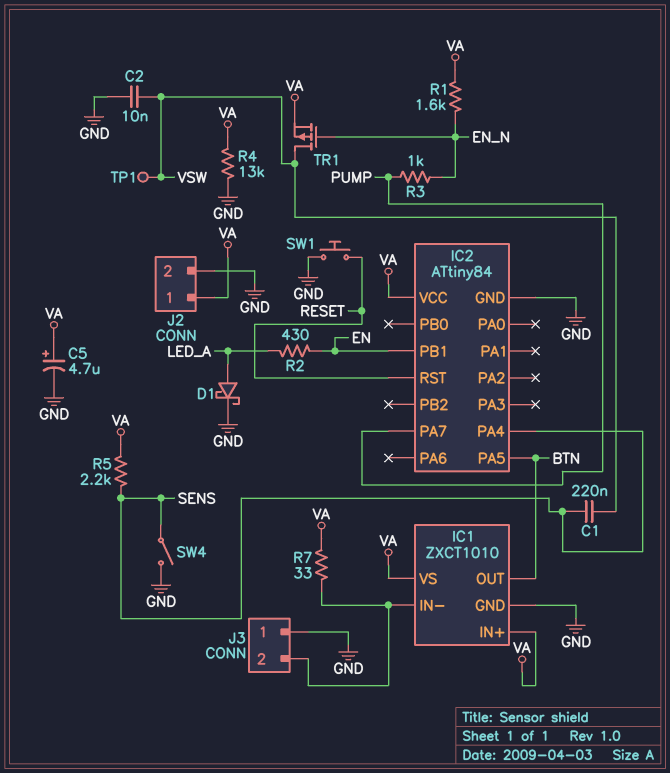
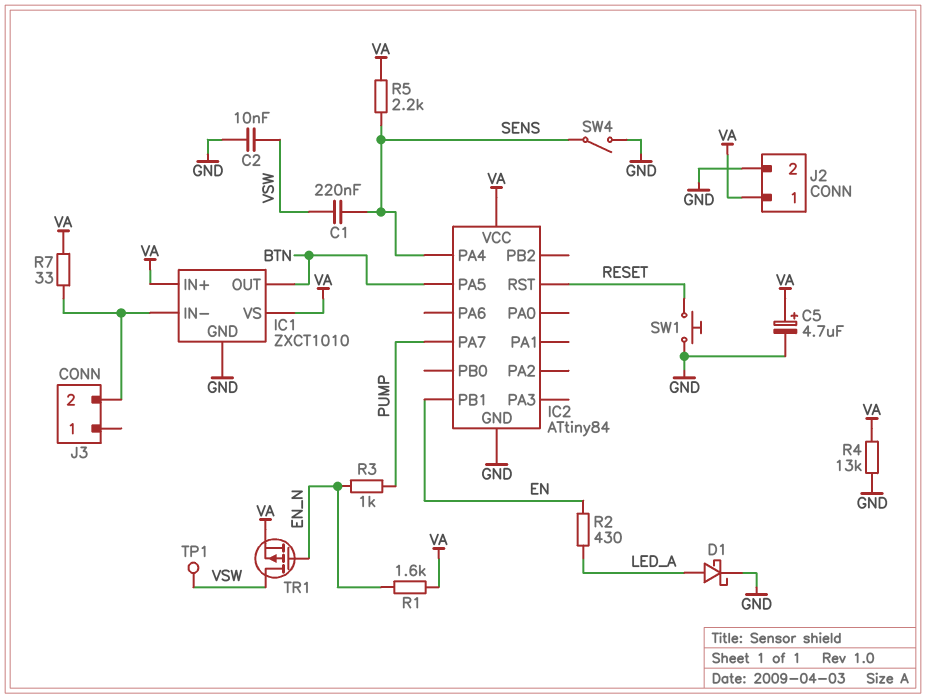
J3 pin 1: GND -> none

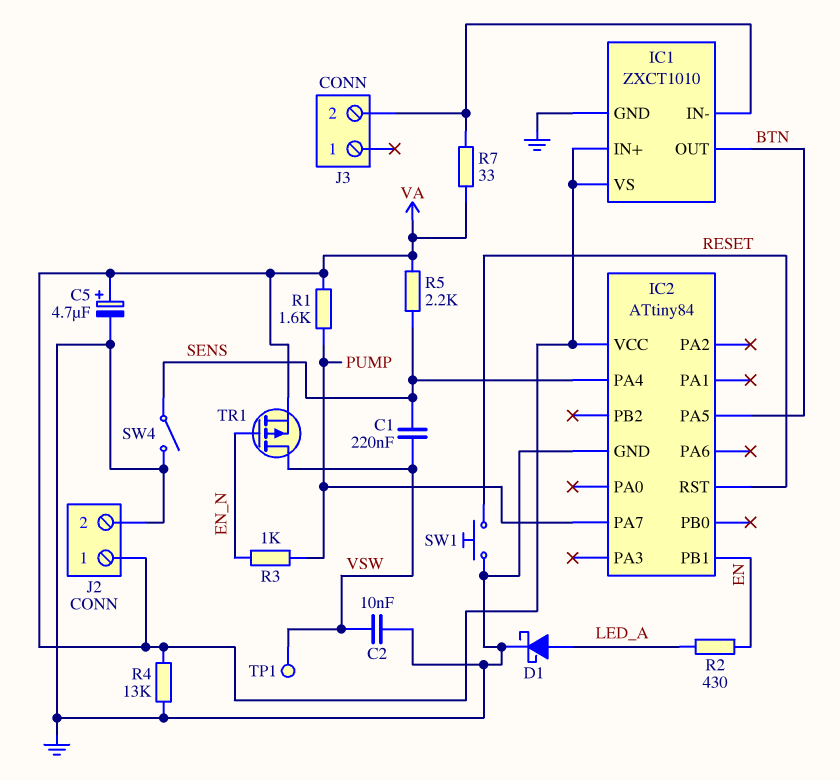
R1: 1.6k (EN_N, VA) -> 1.6k (PUMP, VA)

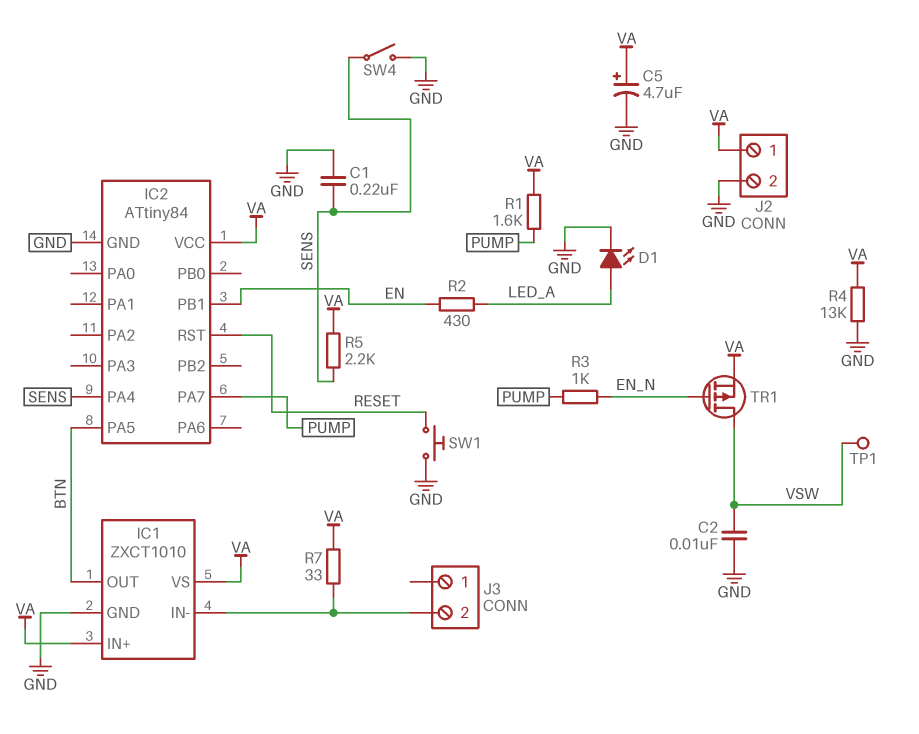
C1: 220nF (SENS, VSW) -> 220nF (GND, SENS)
D1: schottky (A LED_A, K GND) -> LED (A LED_A, K GND)

